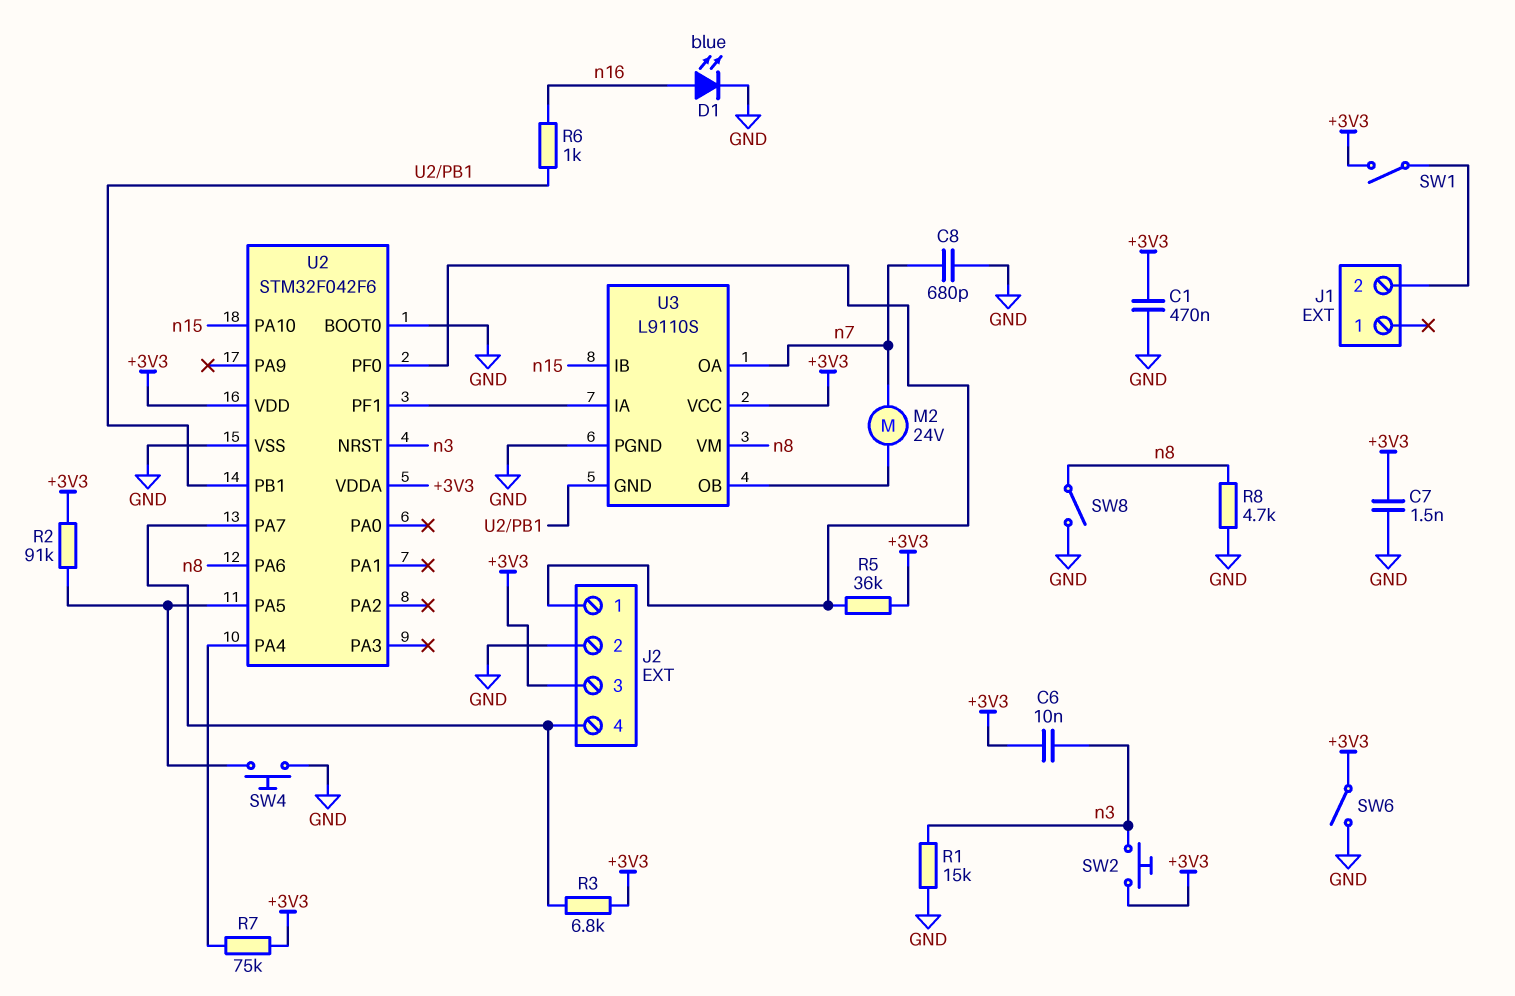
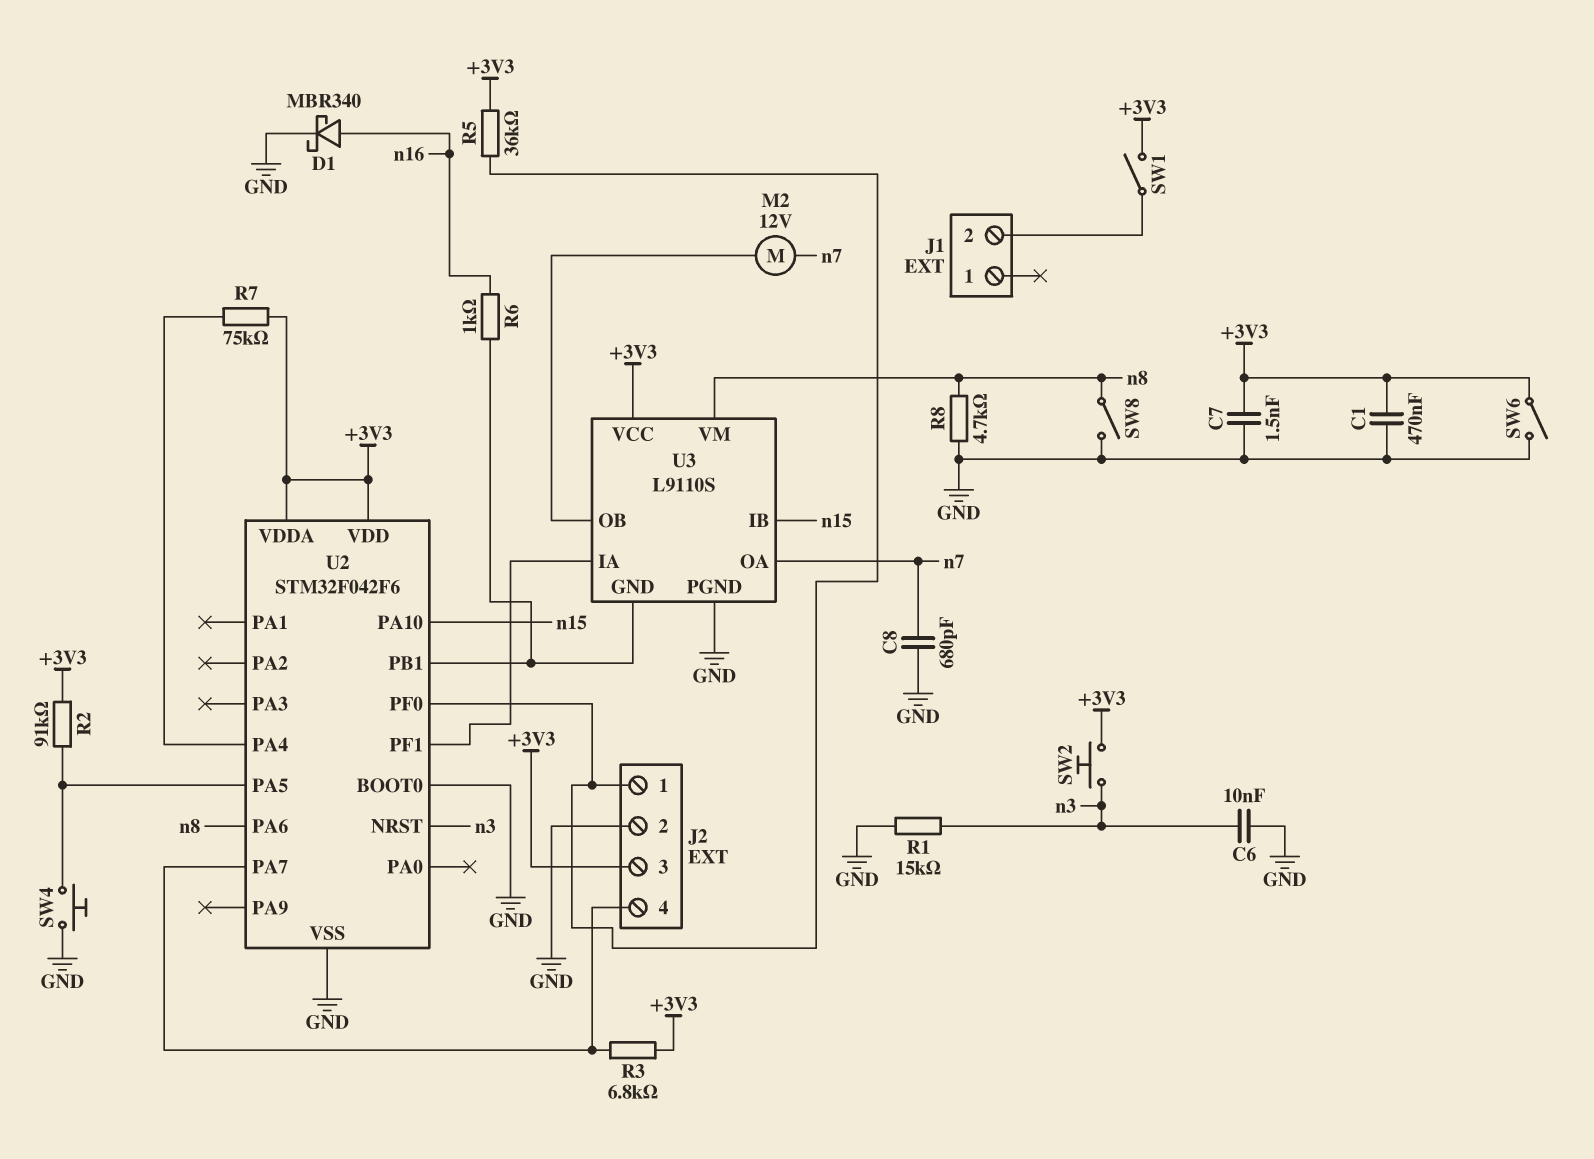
C6: 10nF (+3V3, n3) -> 10nF (GND, n3)
D1: LED blue (A n16, K GND) -> schottky MBR340 (A n16, K GND)
M2: motor 24V (U3/OB, n7) -> motor 12V (U3/OB, n7)

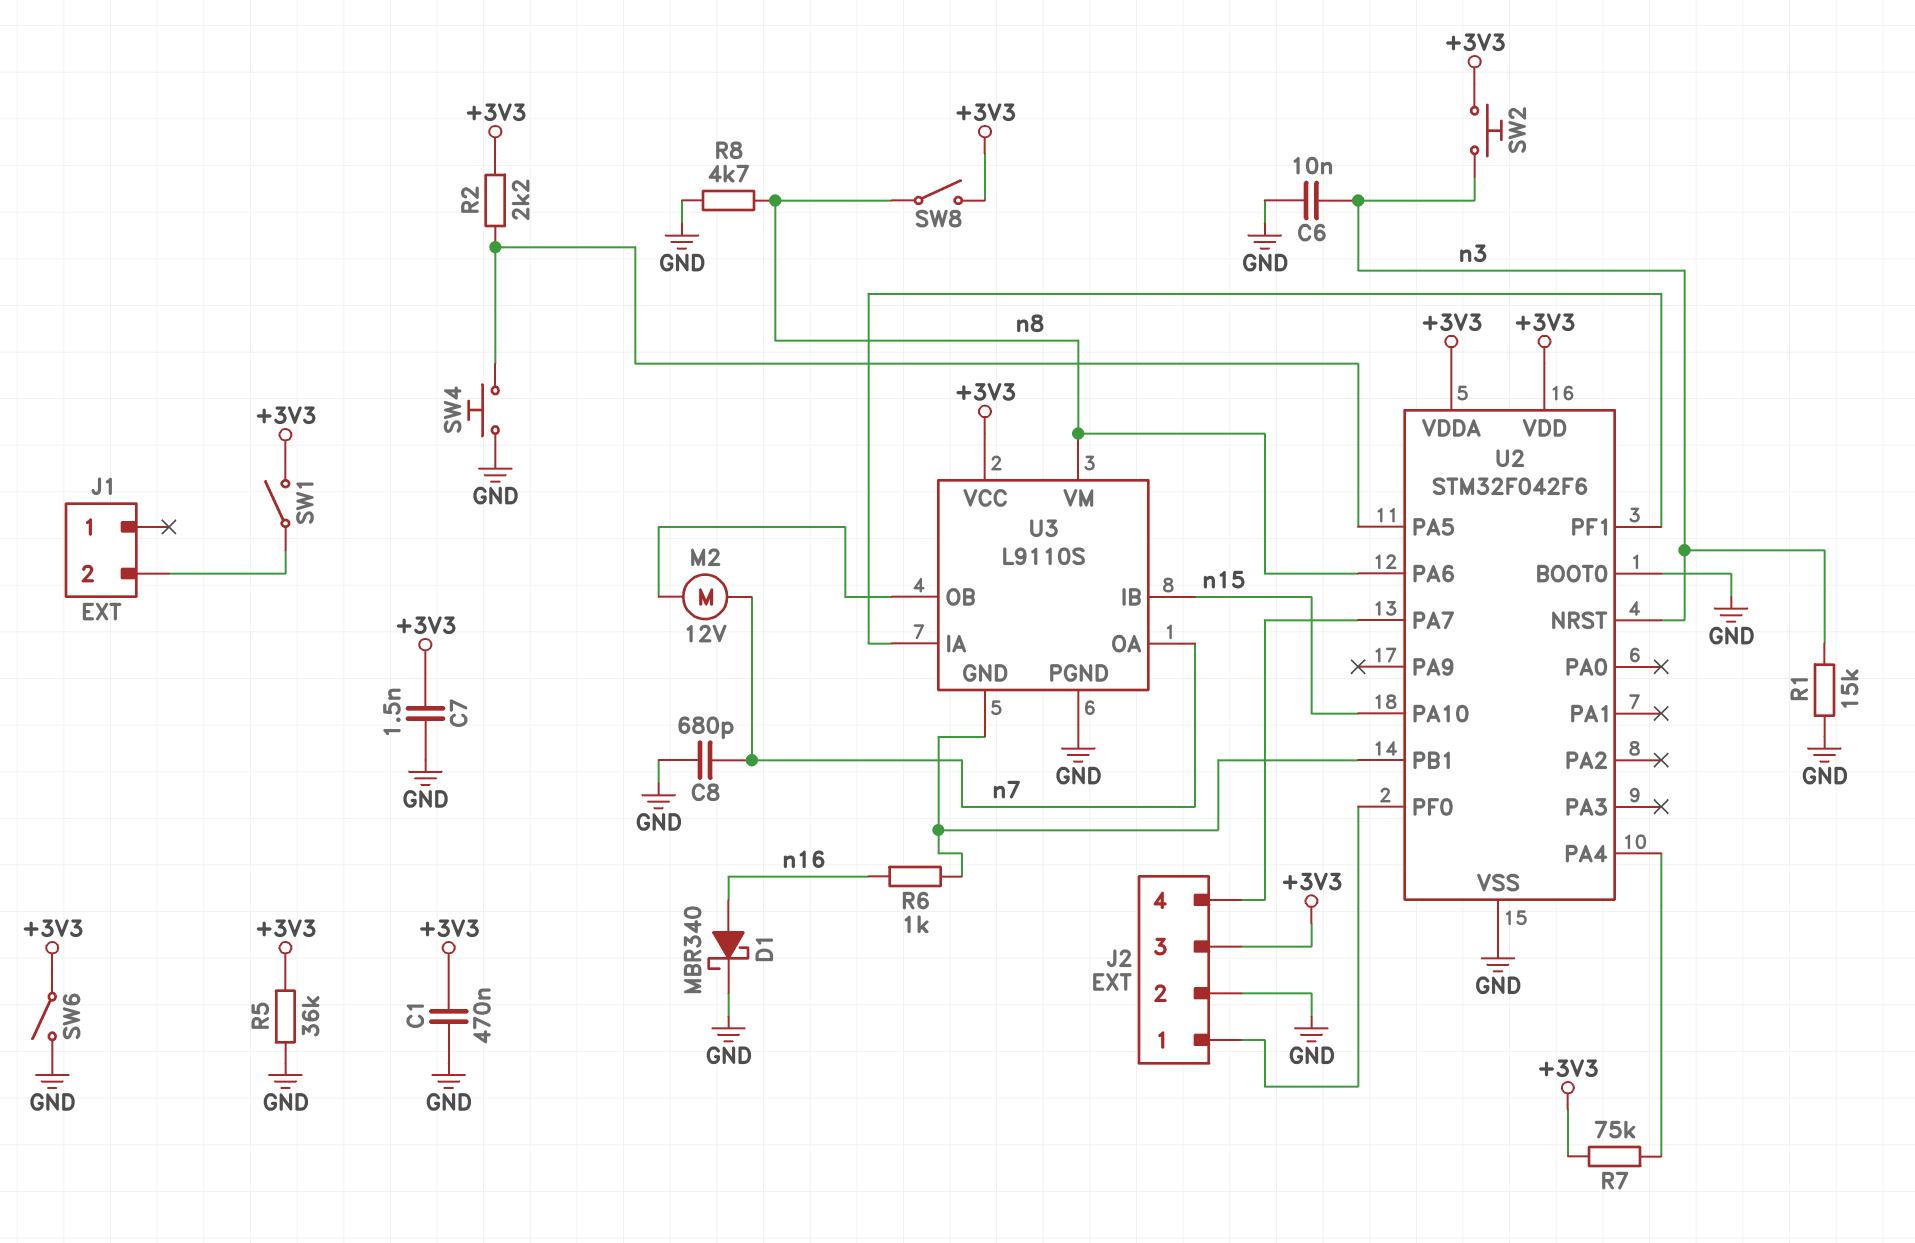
R2: 91k (+3V3, U2/PA5) -> 2.2k (+3V3, U2/PA5)
R3: 6.8k (+3V3, J2/4) -> none
R5: 36k (+3V3, J2/1) -> 36k (+3V3, GND)
SW8: switch (GND, n8) -> switch (+3V3, n8)

